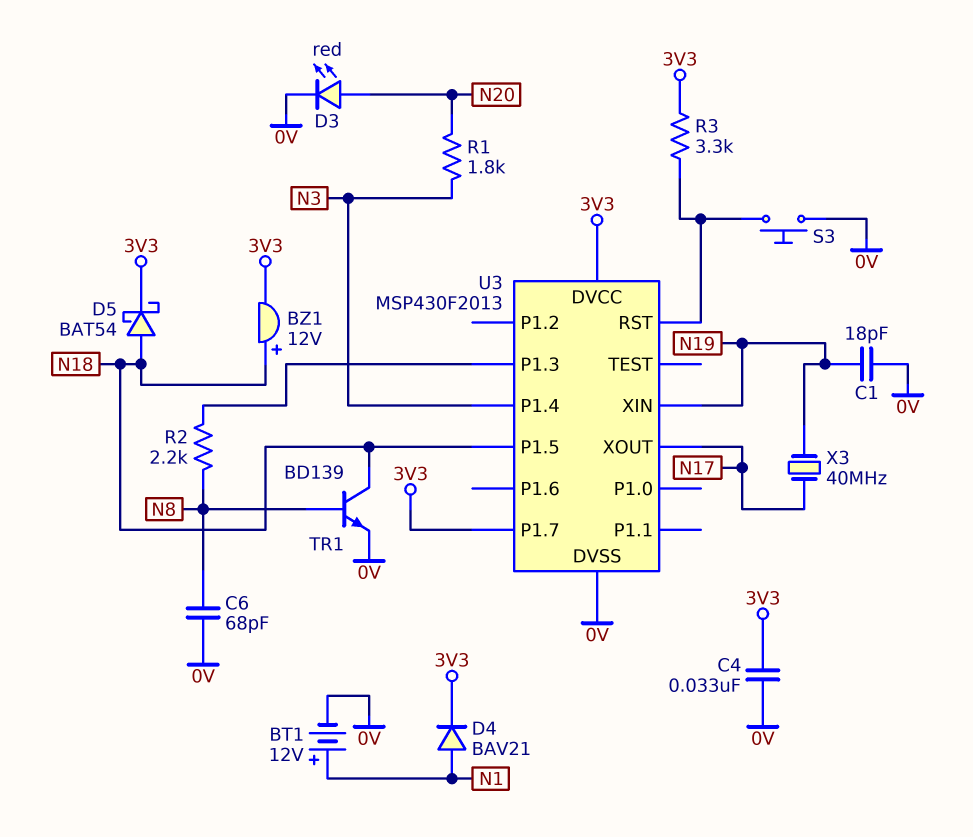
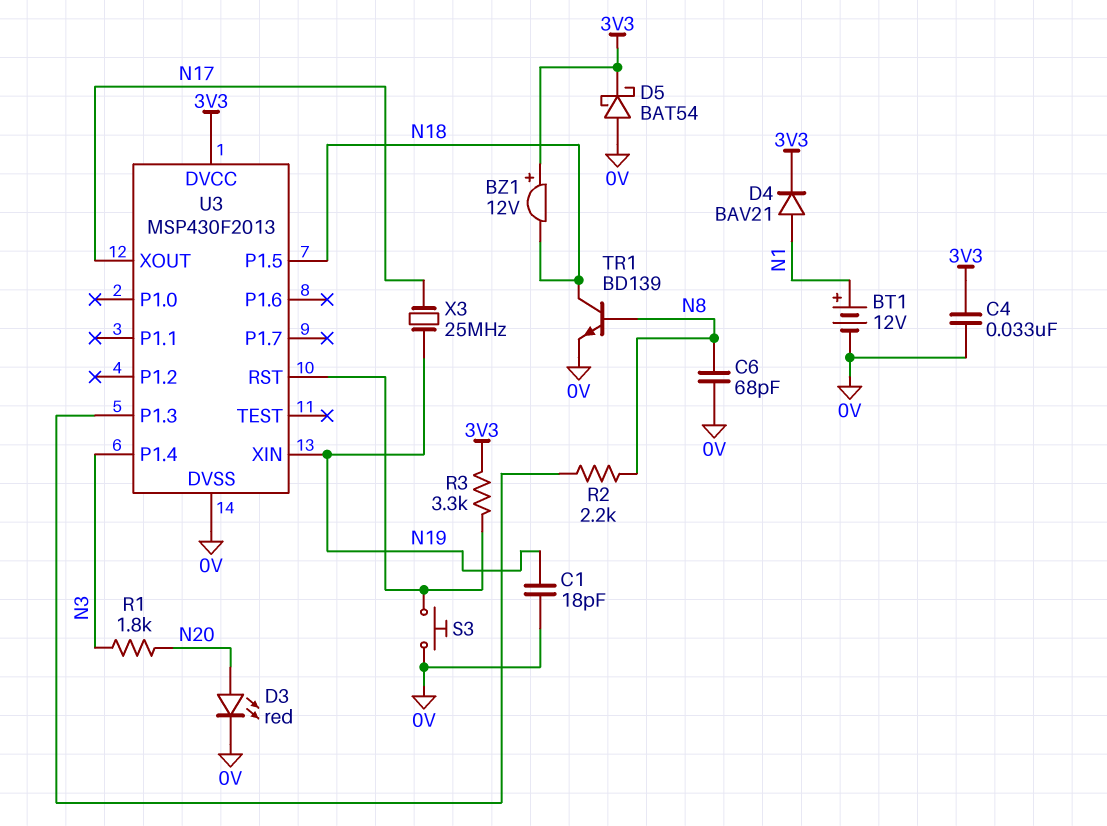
BZ1: buzzer 12V (plus N18, minus 3V3) -> buzzer 12V (plus 3V3, minus N18)
D5: schottky BAT54 (A N18, K 3V3) -> schottky BAT54 (A 0V, K 3V3)
U3 pin P1.7: 3V3 -> none
X3: 40MHz (N17, N19) -> 25MHz (N17, N19)

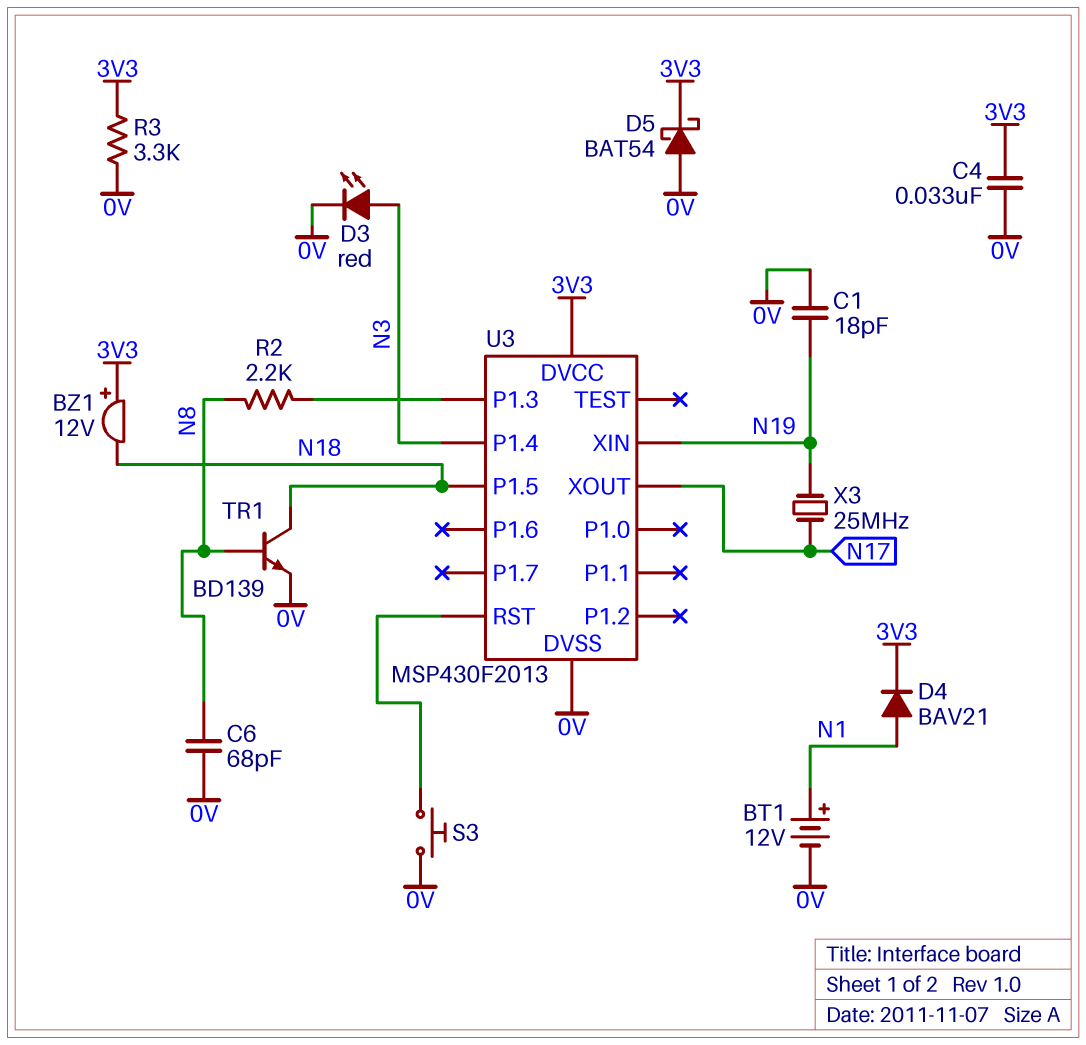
D3: LED red (A N20, K 0V) -> LED red (A N3, K 0V)
R1: 1.8k (N3, N20) -> none
R3: 3.3k (3V3, U3/RST) -> 3.3k (0V, 3V3)

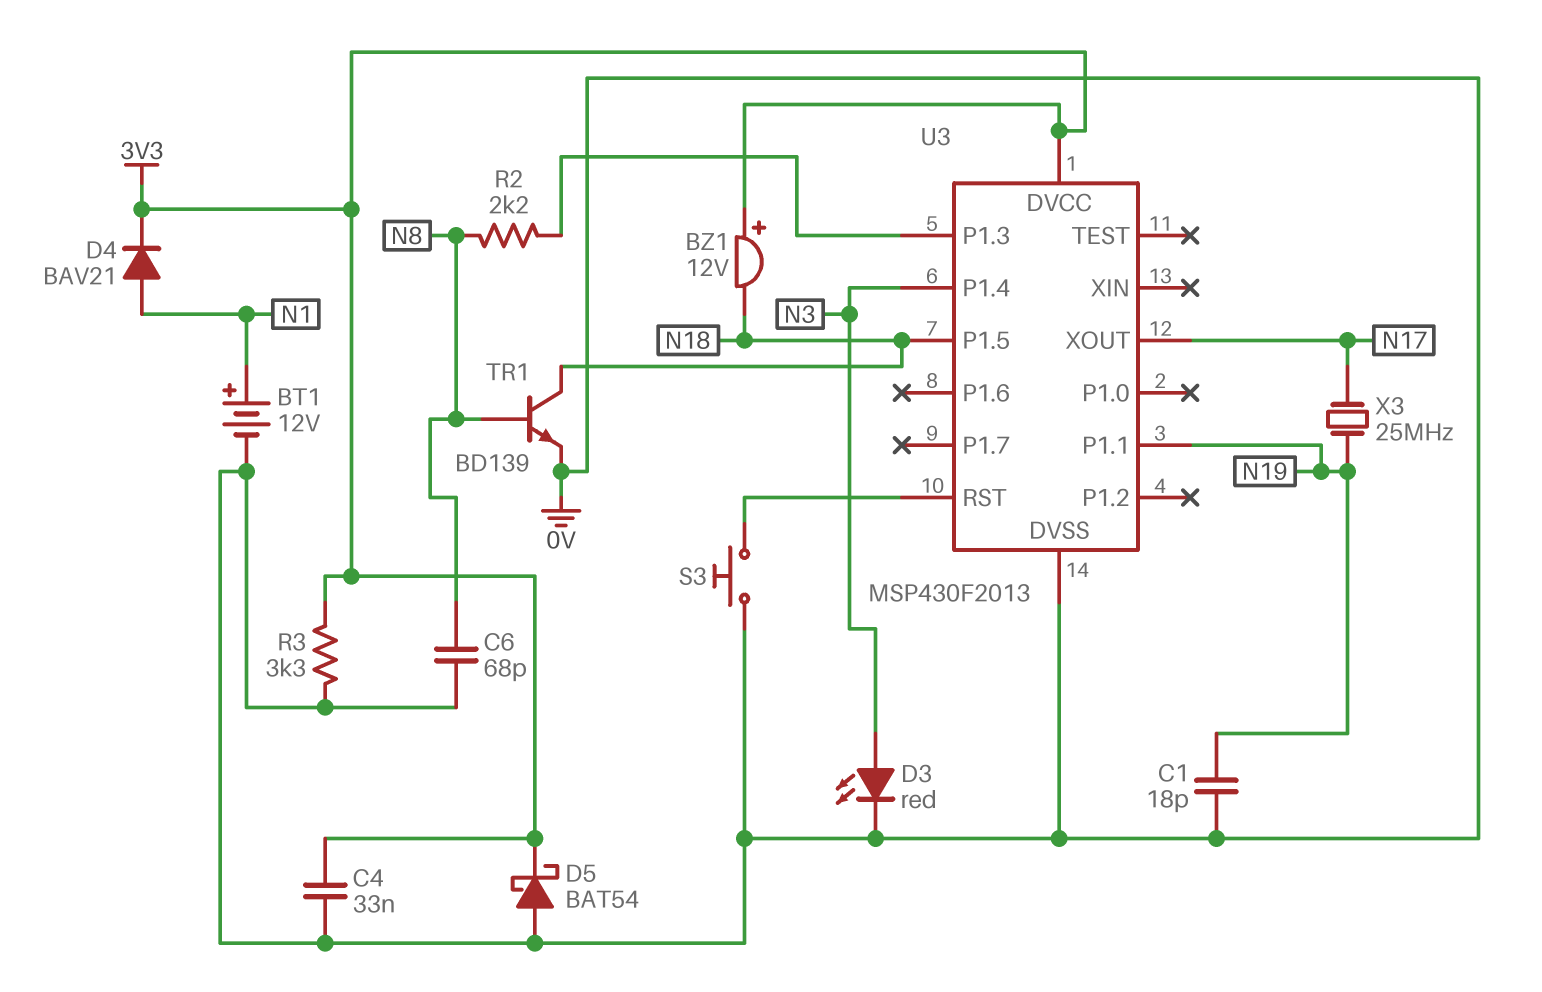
U3 pin P1.1: none -> N19
U3 pin XIN: N19 -> none

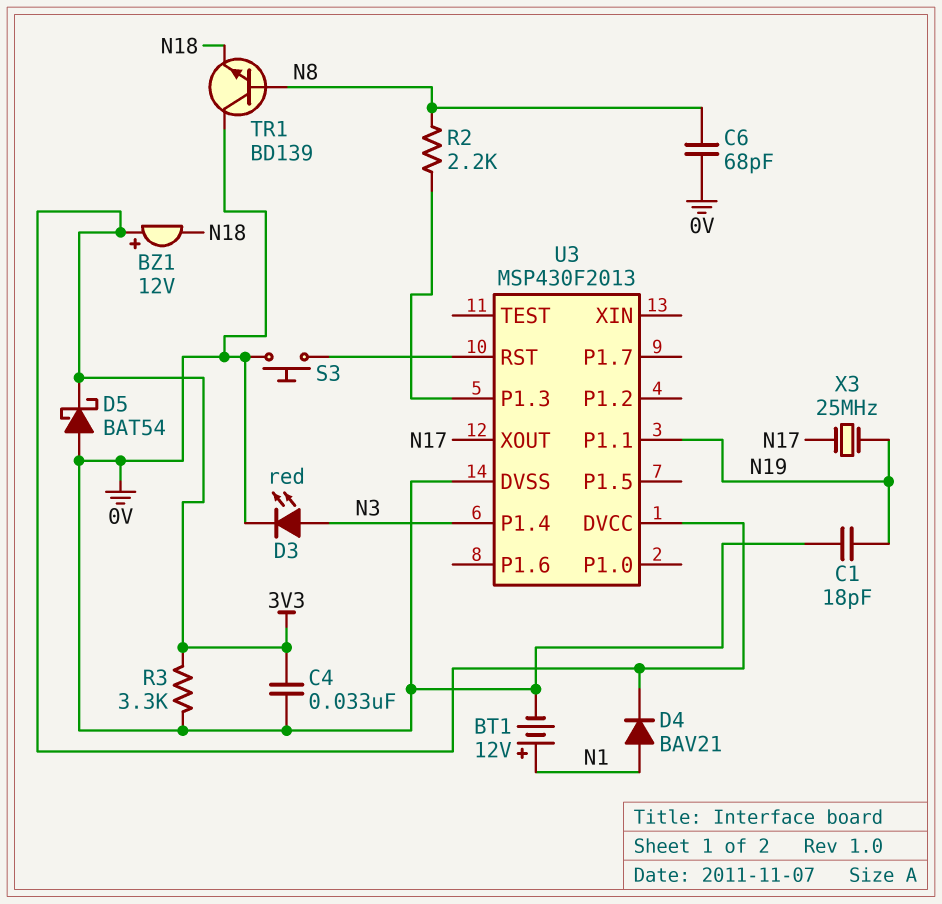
TR1: NPN BD139 (B N8, C N18, E 0V) -> NPN BD139 (B N8, C 0V, E N18)
U3 pin P1.5: N18 -> none

